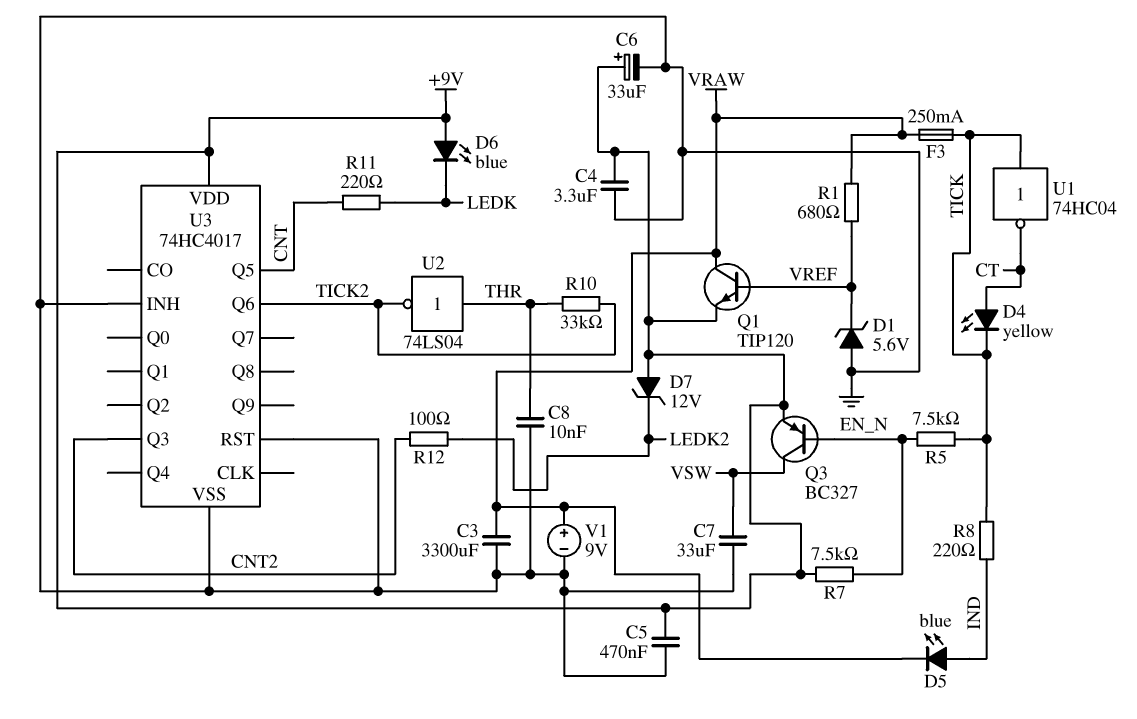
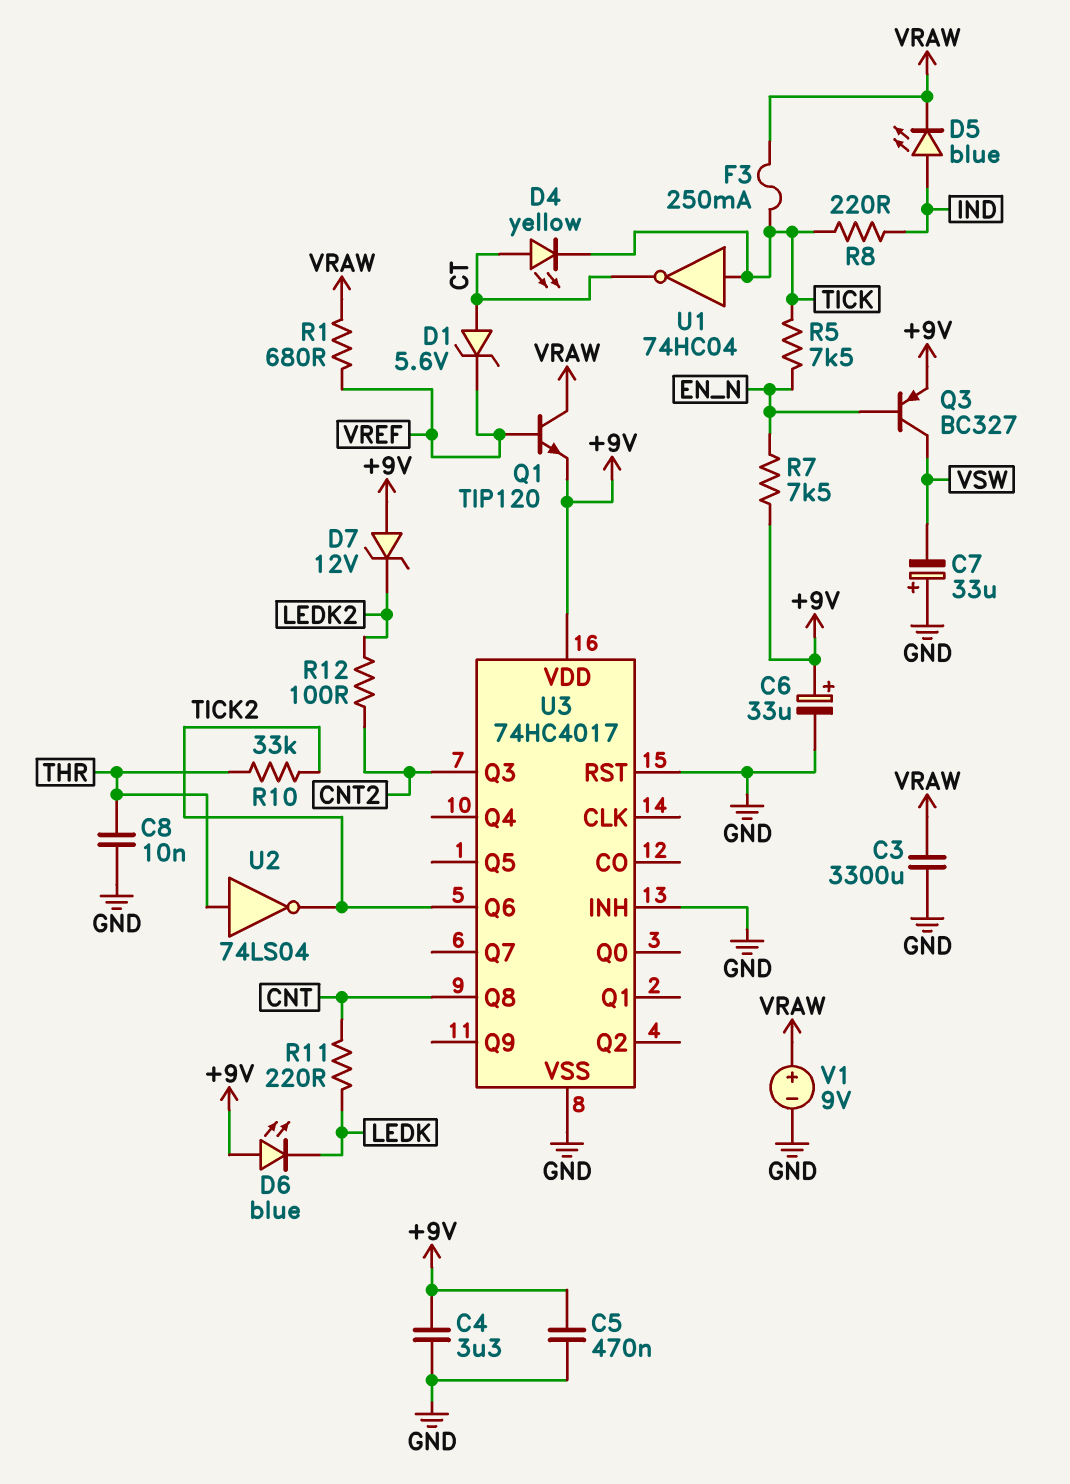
C7: 33uF (GND, VSW) -> 33uF (plus GND, minus VSW)
D1: zener 5.6V (A GND, K VREF) -> zener 5.6V (A CT, K VREF)
U3 pin Q5: CNT -> none
U3 pin Q8: none -> CNT

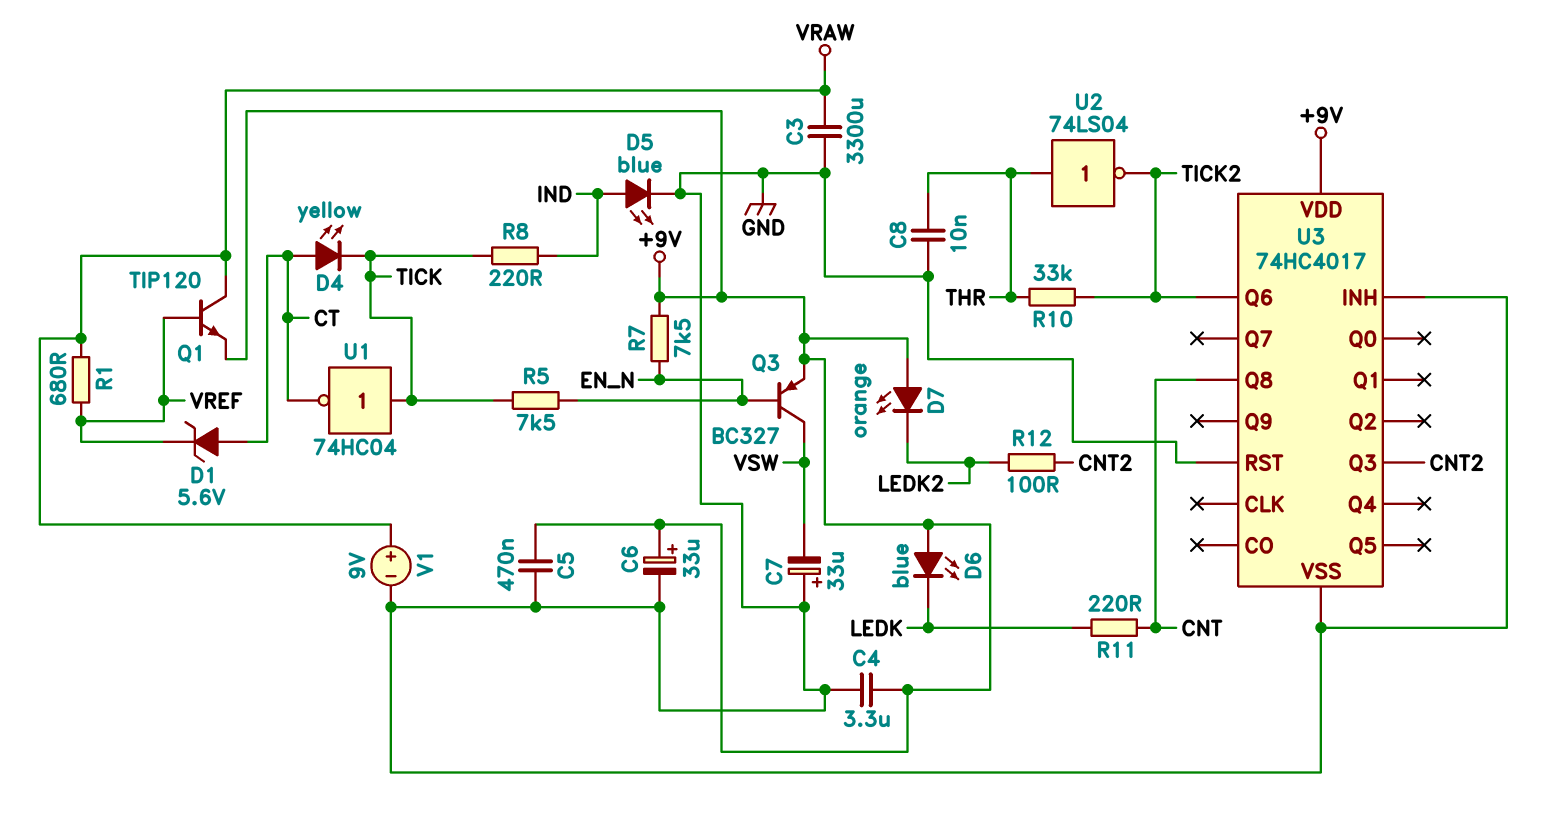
D5: LED blue (A IND, K VRAW) -> LED blue (A IND, K GND)
D7: zener 12V (A +9V, K LEDK2) -> LED orange (A +9V, K LEDK2)
F3: 250mA (TICK, VRAW) -> none

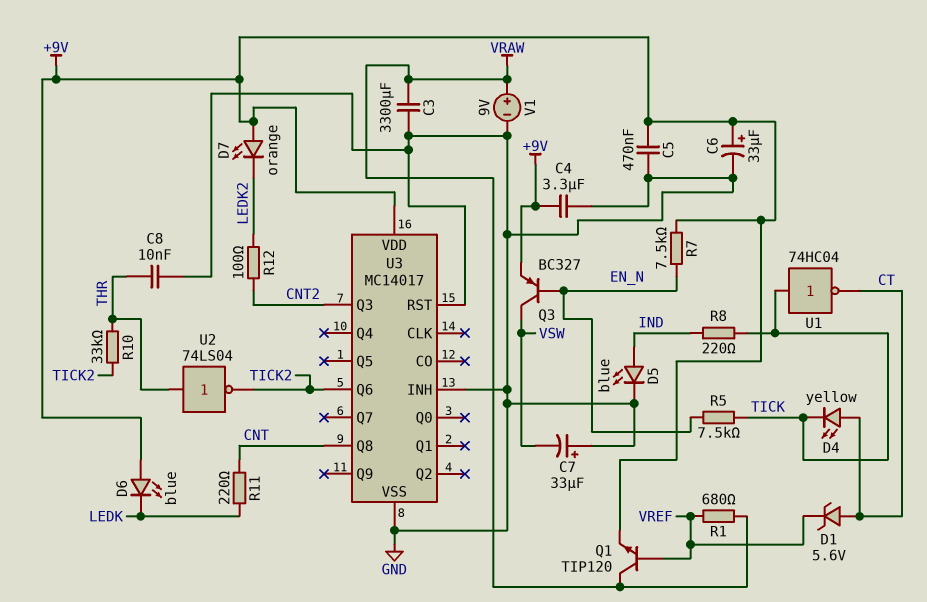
U3: 74HC4017 -> MC14017

